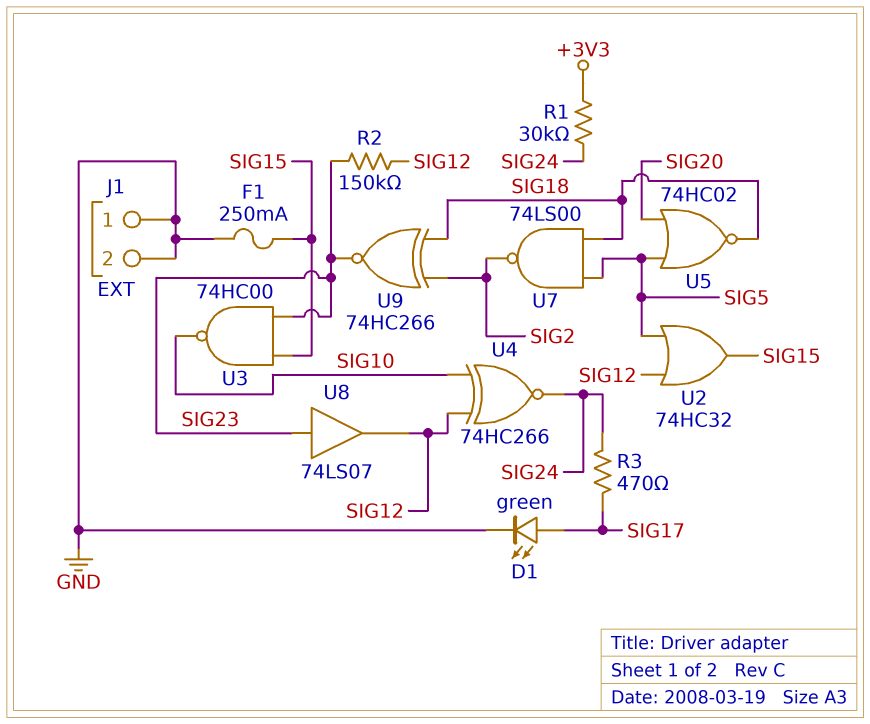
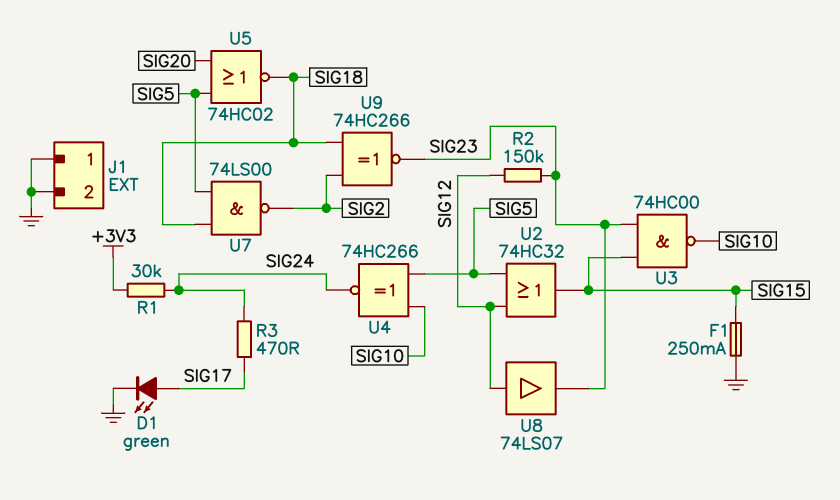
U4: XNOR 74HC266 (in SIG10, in SIG12, out SIG24) -> XNOR 74HC266 (in SIG5, in SIG10, out SIG24)
U8: buffer 74LS07 (in SIG23, out SIG12) -> buffer 74LS07 (in SIG12, out SIG23)

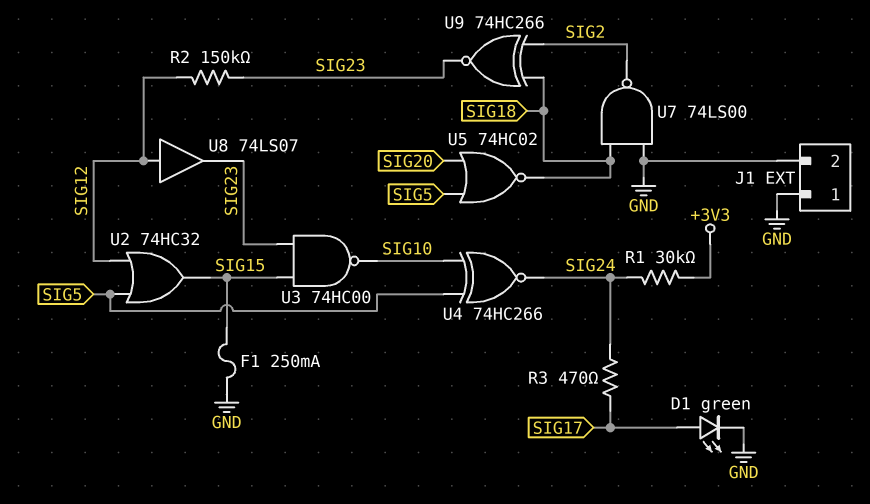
U7: NAND 74LS00 (in SIG5, in SIG18, out SIG2) -> NAND 74LS00 (in GND, in SIG18, out SIG2)

